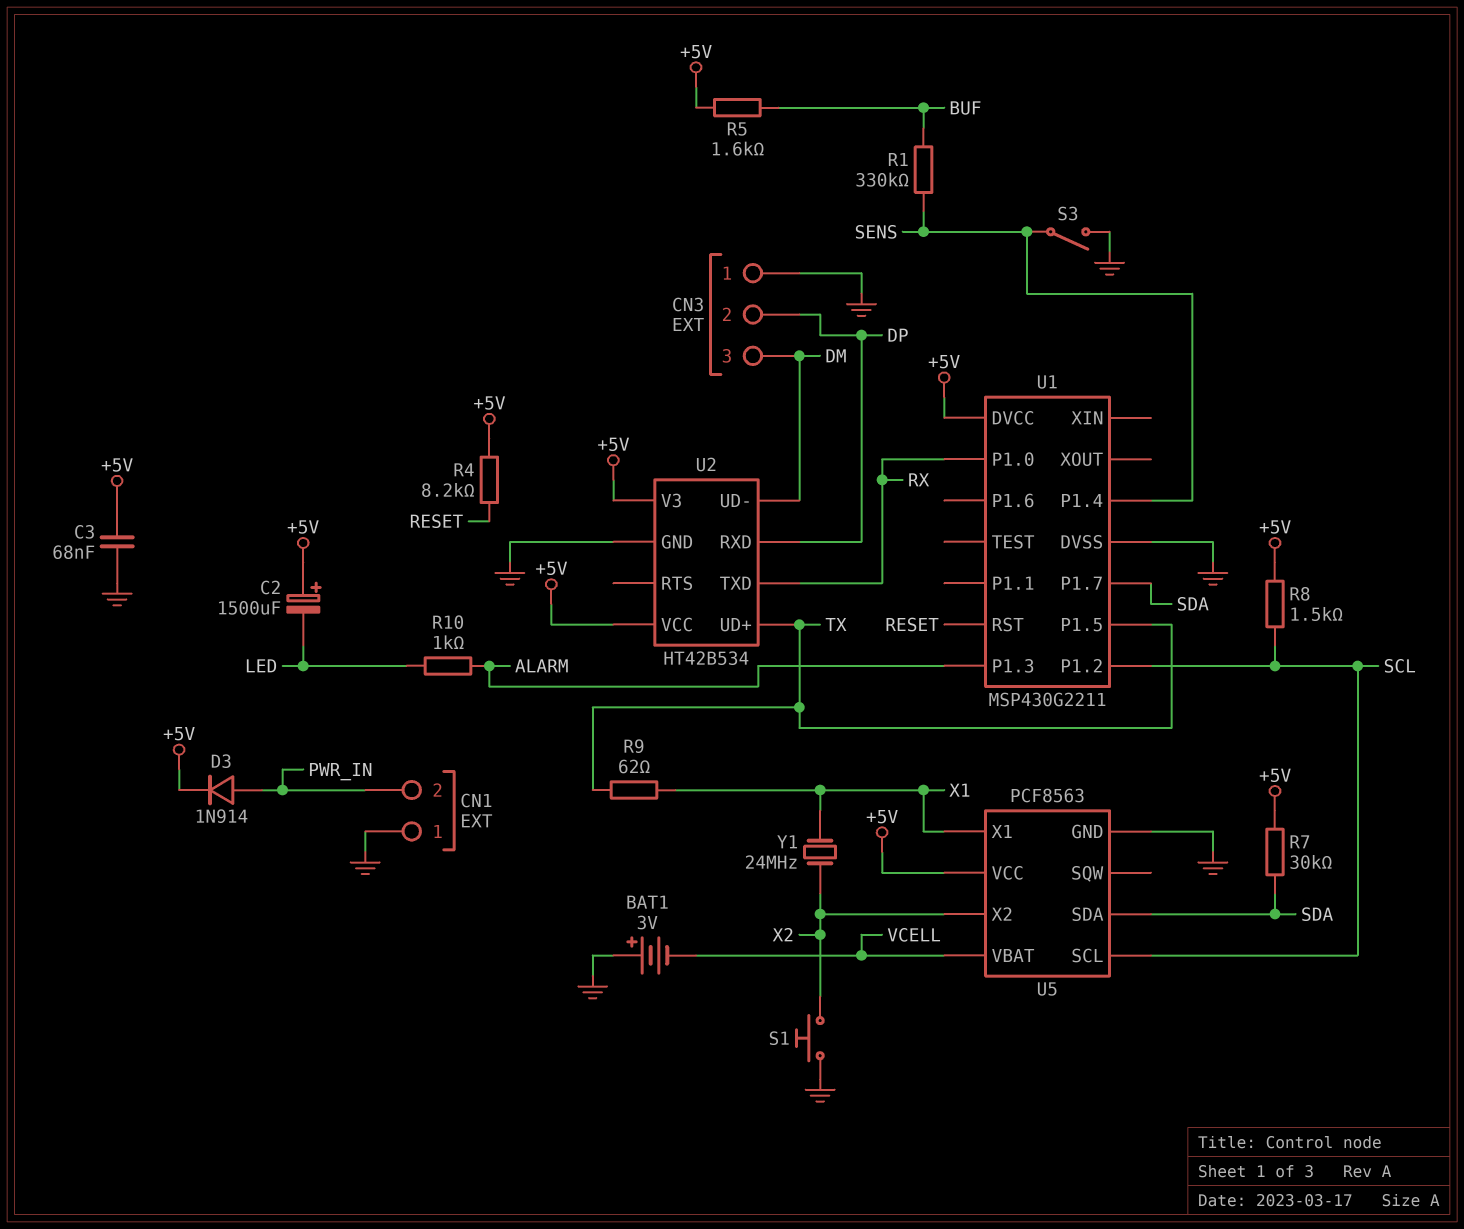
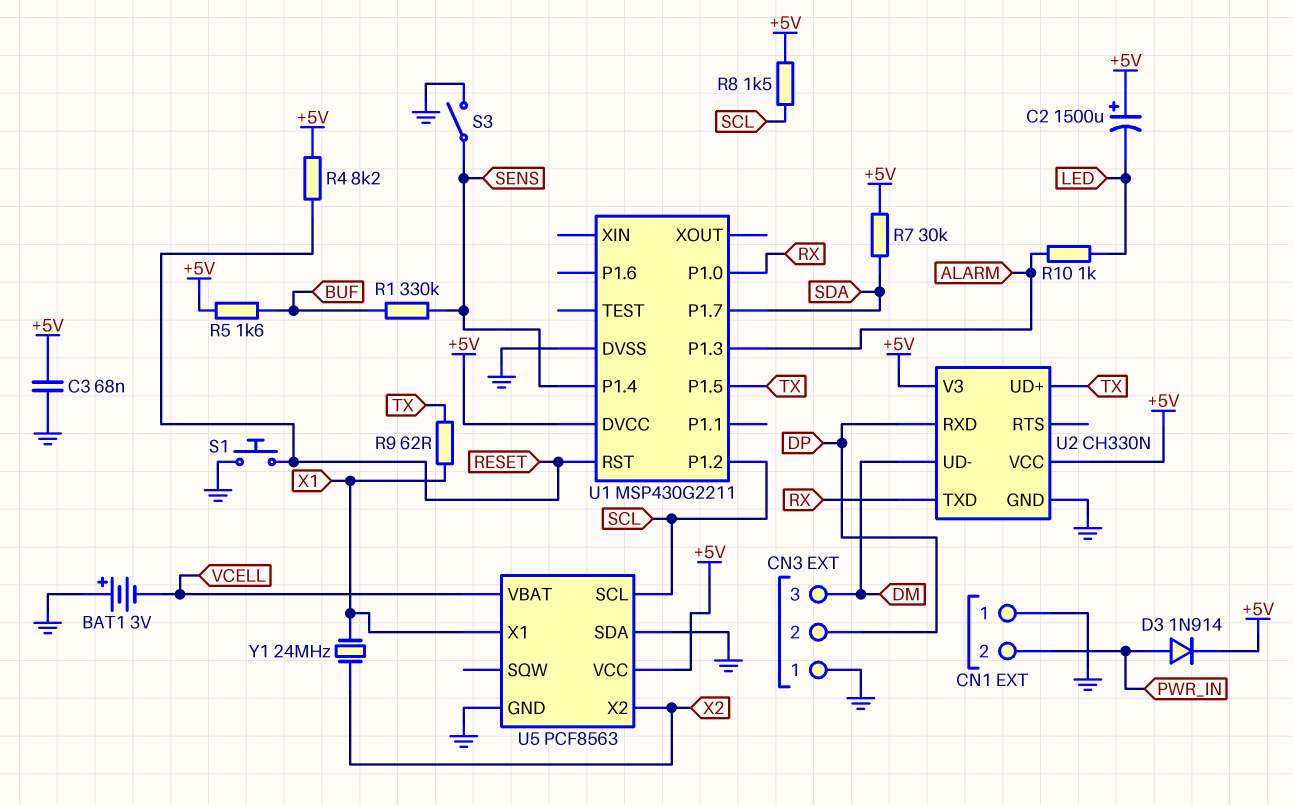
S1: button (GND, X2) -> button (GND, RESET)
U2: HT42B534 -> CH330N
U5 pin SDA: SDA -> GND

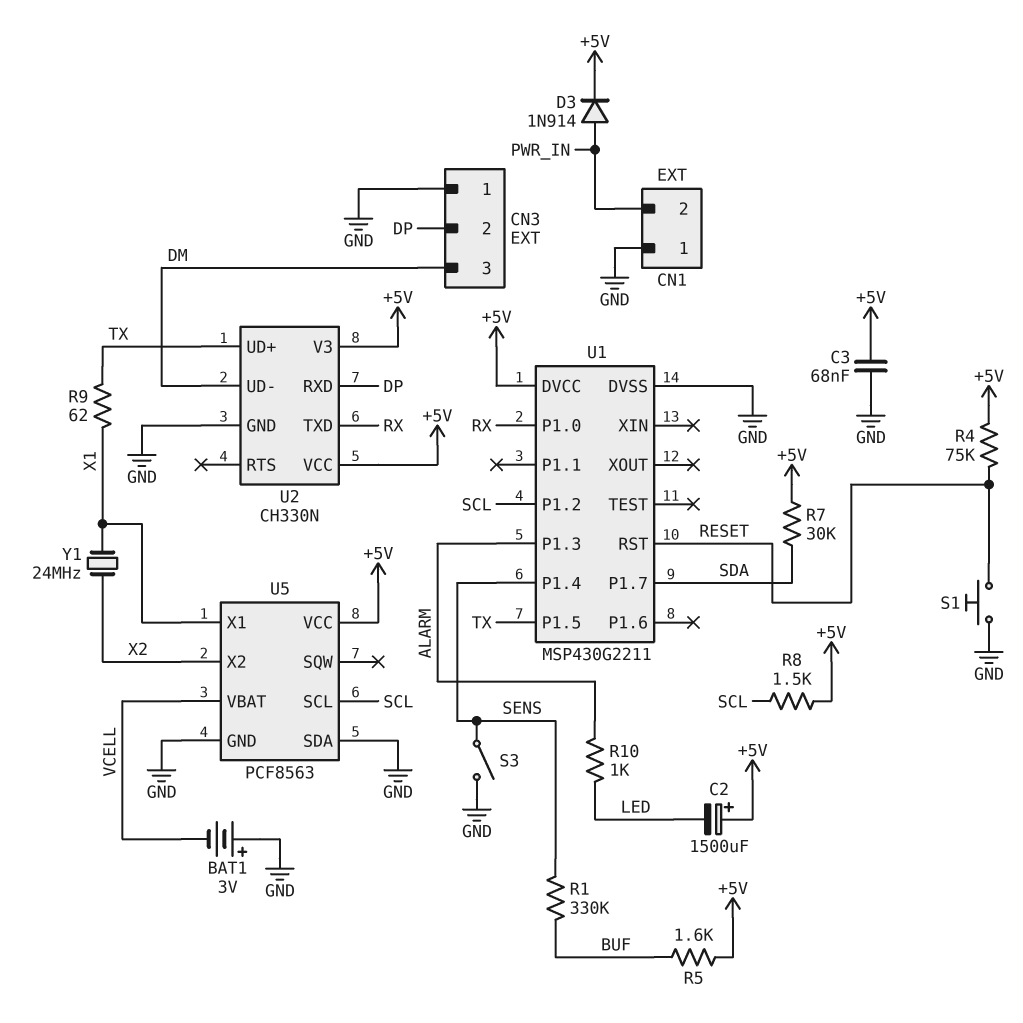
R4: 8.2k (+5V, RESET) -> 75k (+5V, RESET)

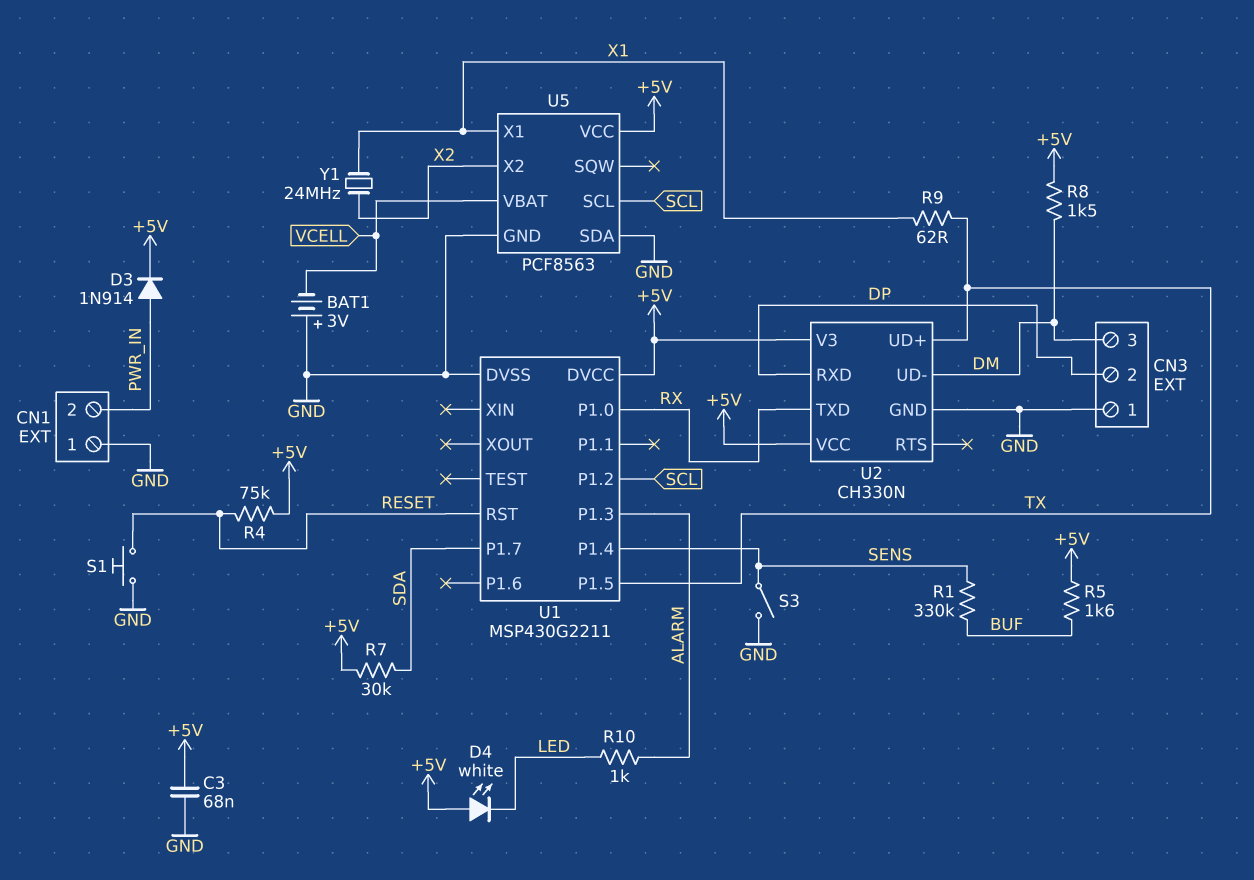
C2: 1500uF (plus +5V, minus LED) -> none
D4: none -> LED white (A +5V, K LED)
R8: 1.5k (+5V, SCL) -> 1.5k (+5V, DM)

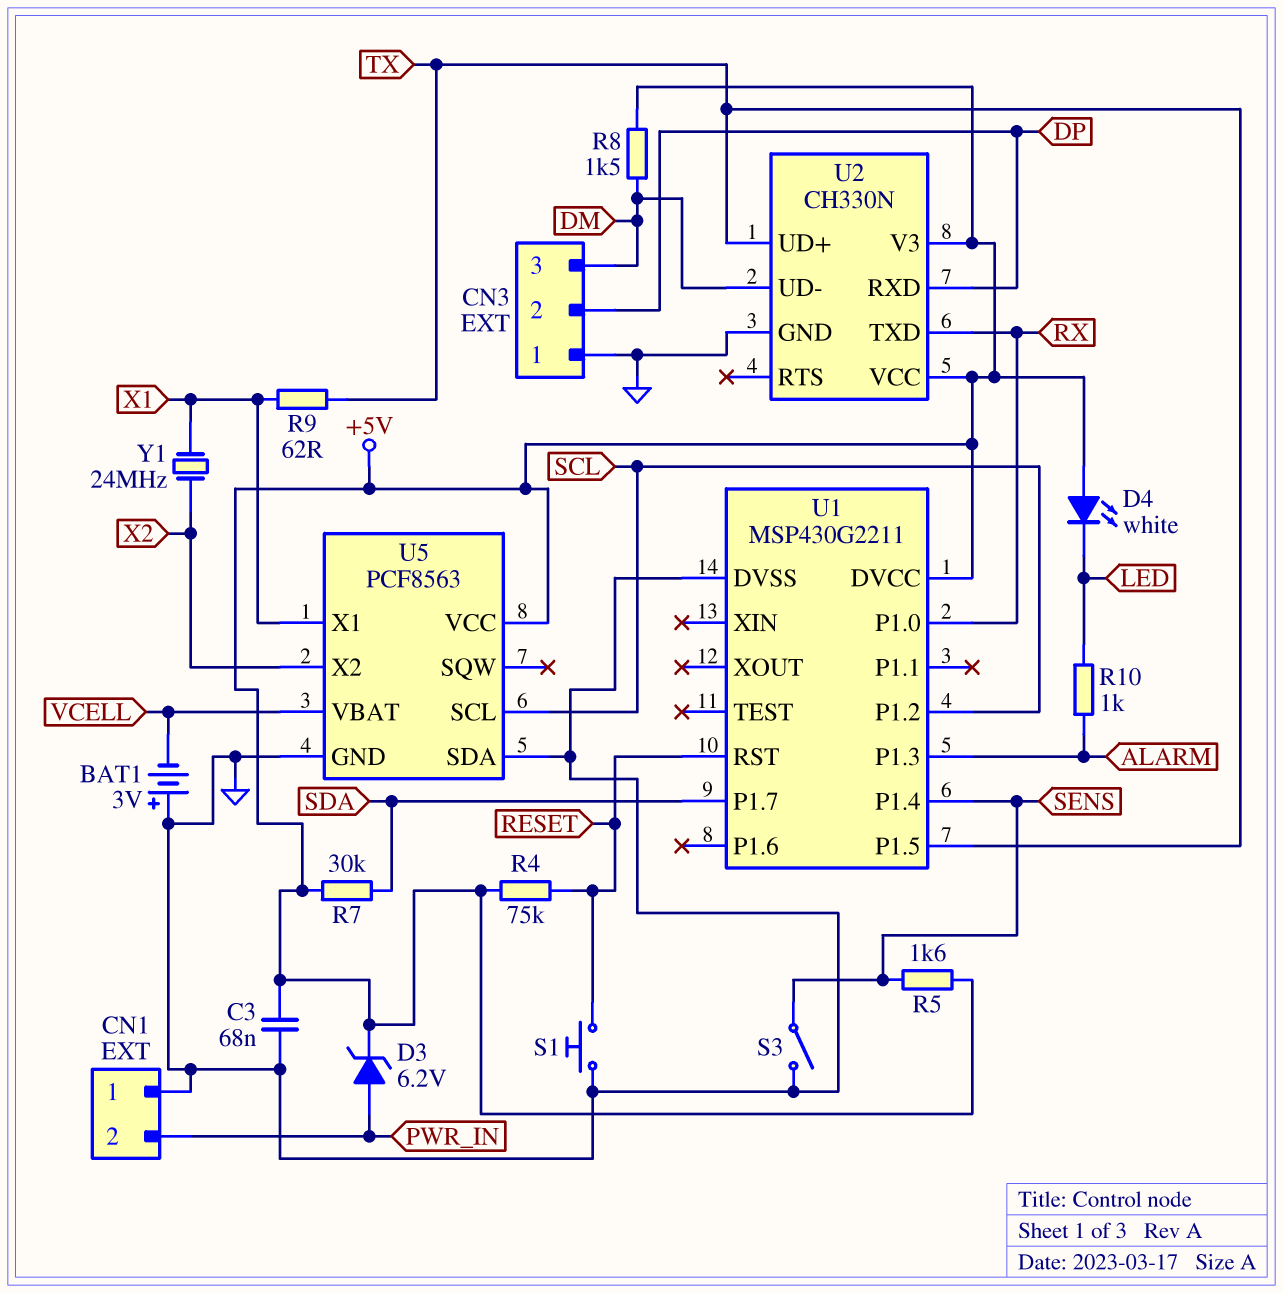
D3: diode 1N914 (A PWR_IN, K +5V) -> zener 6.2V (A PWR_IN, K +5V)
R1: 330k (BUF, SENS) -> none
R5: 1.6k (+5V, BUF) -> 1.6k (+5V, SENS)

